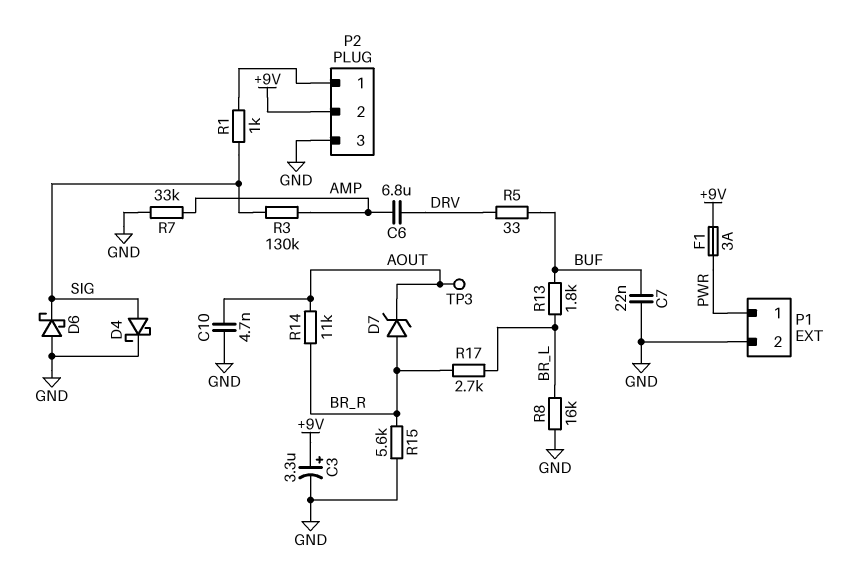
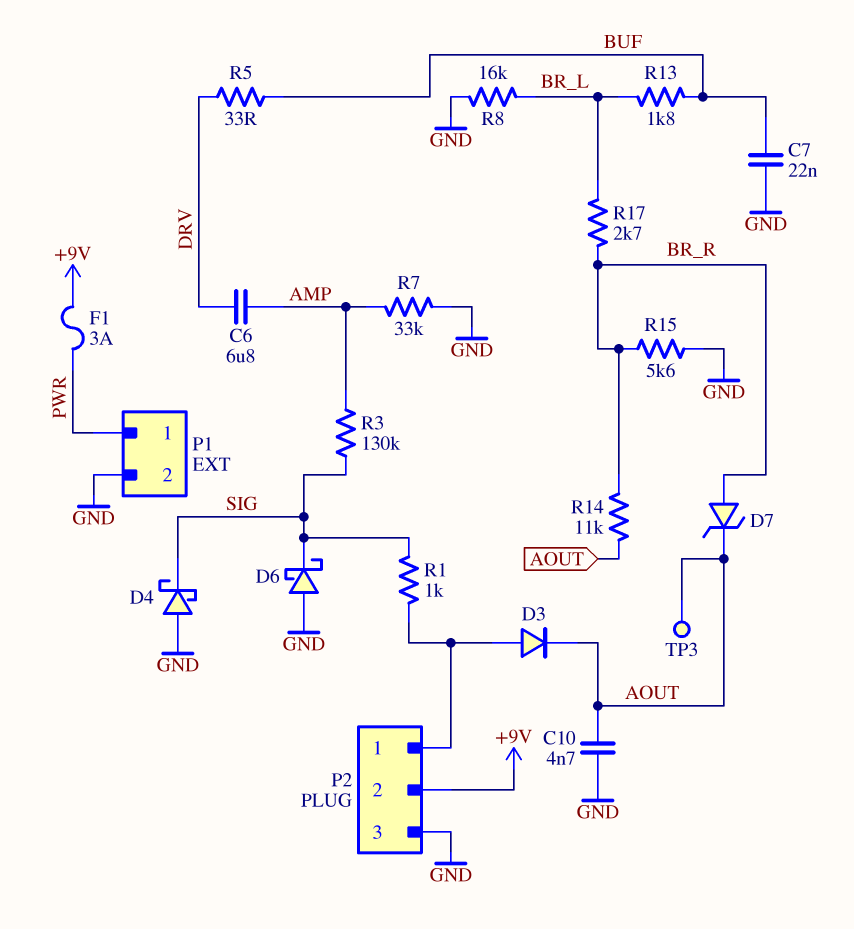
C3: 3.3uF (plus +9V, minus GND) -> none
D3: none -> diode (A P2/1, K AOUT)
D4: schottky (A SIG, K GND) -> schottky (A GND, K SIG)

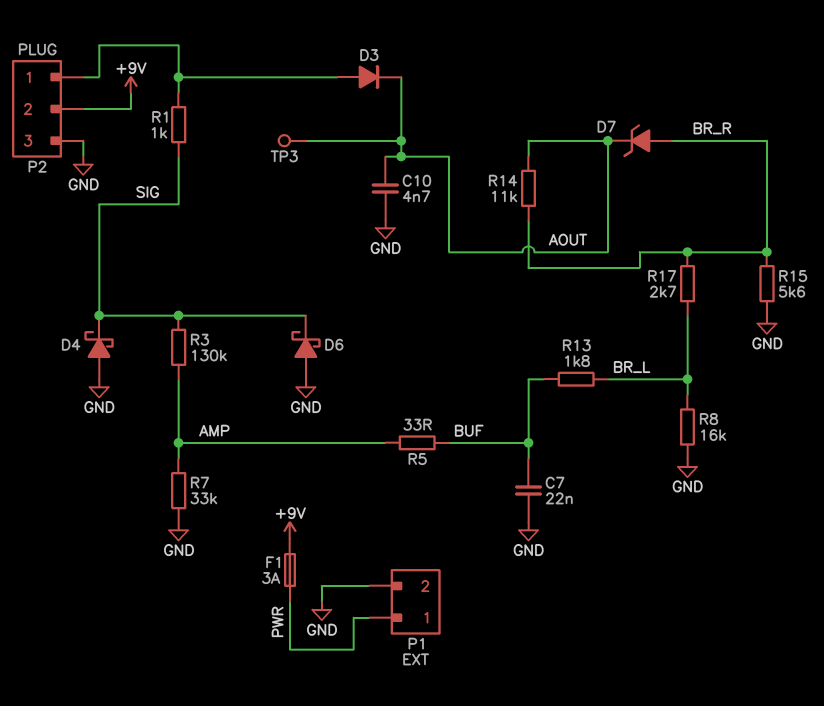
C6: 6.8uF (AMP, DRV) -> none
R5: 33 (BUF, DRV) -> 33 (AMP, BUF)

